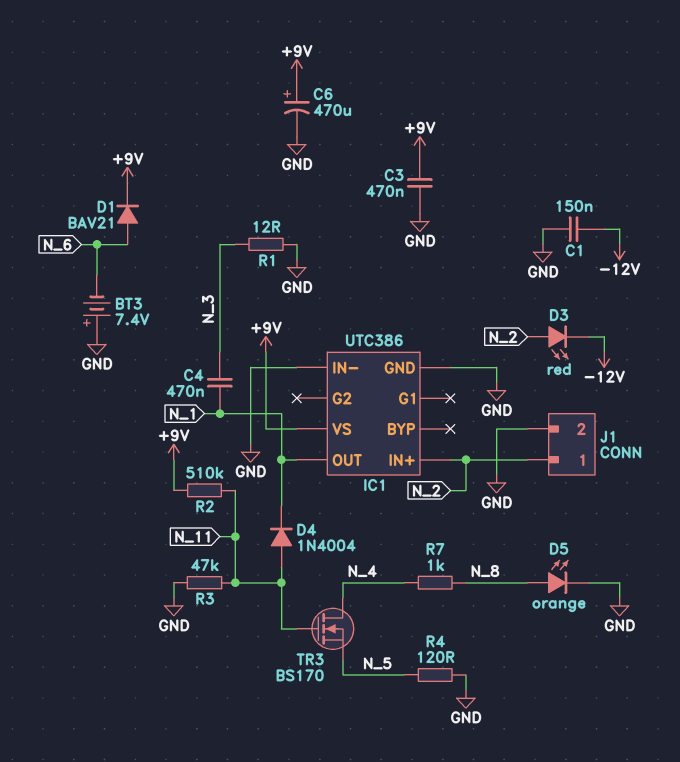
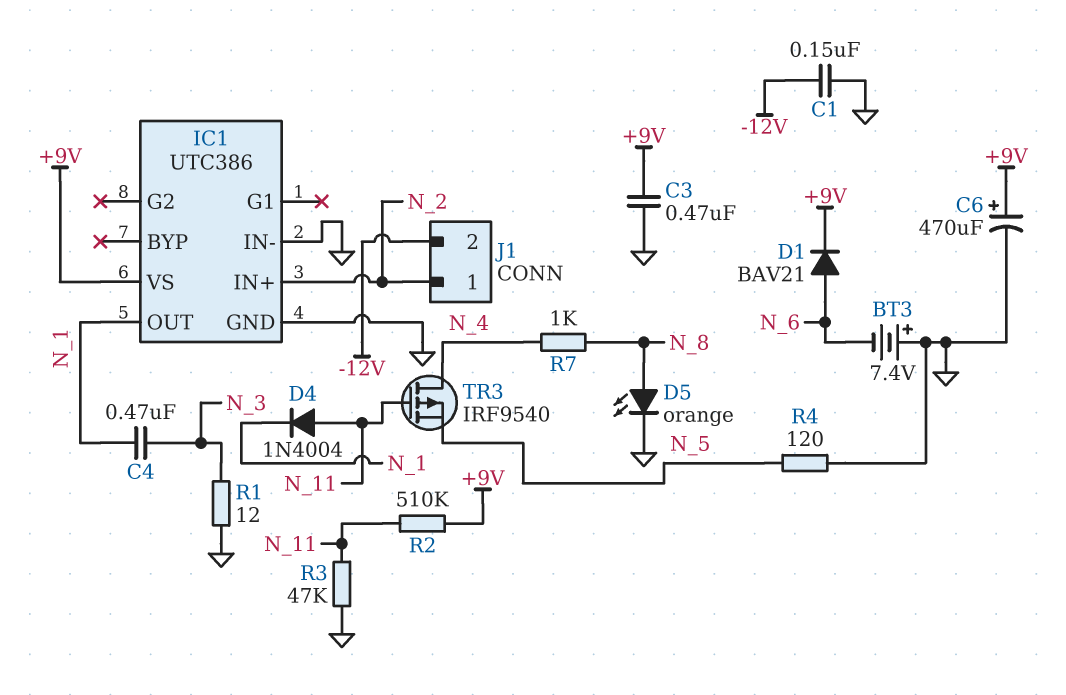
D3: LED red (A N_2, K -12V) -> none
J1 pin 2: GND -> -12V
TR3: NMOS BS170 (G N_11, D N_4, S N_5) -> PMOS IRF9540 (G N_11, D N_4, S N_5)

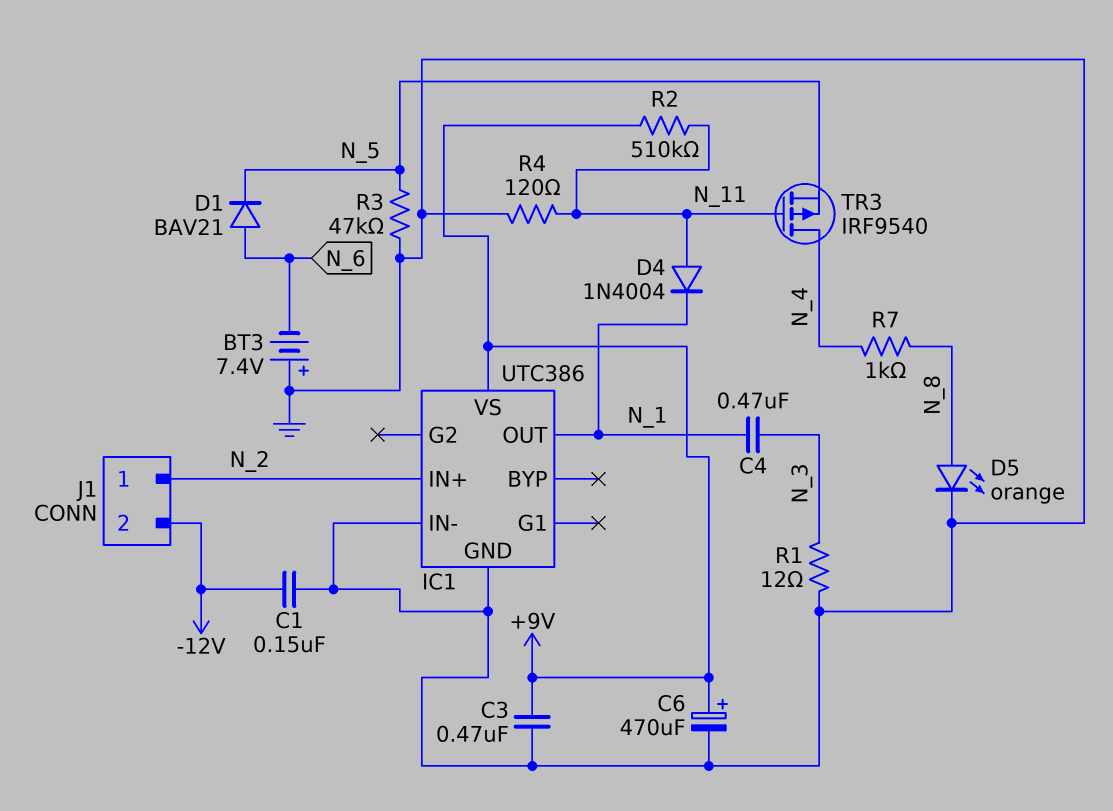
D1: diode BAV21 (A N_6, K +9V) -> diode BAV21 (A N_6, K N_5)
R3: 47k (GND, N_11) -> 47k (GND, N_5)
R4: 120 (GND, N_5) -> 120 (GND, N_11)

